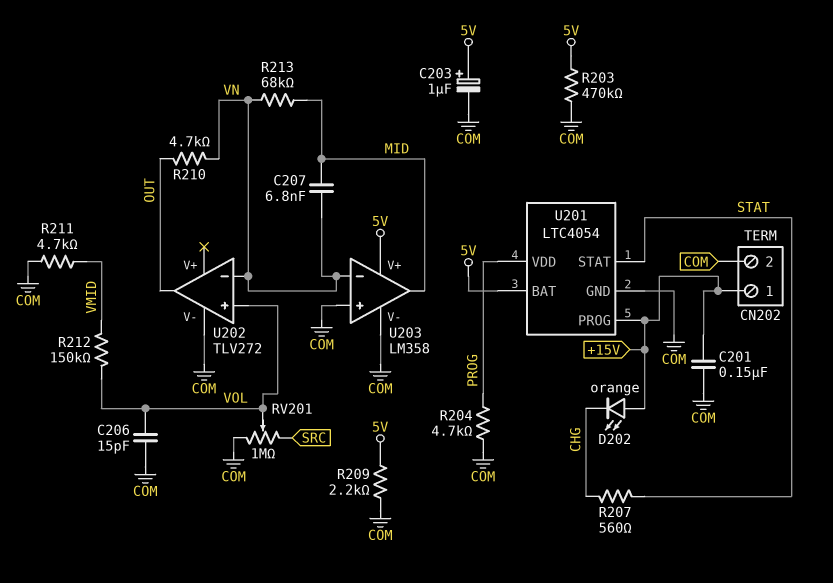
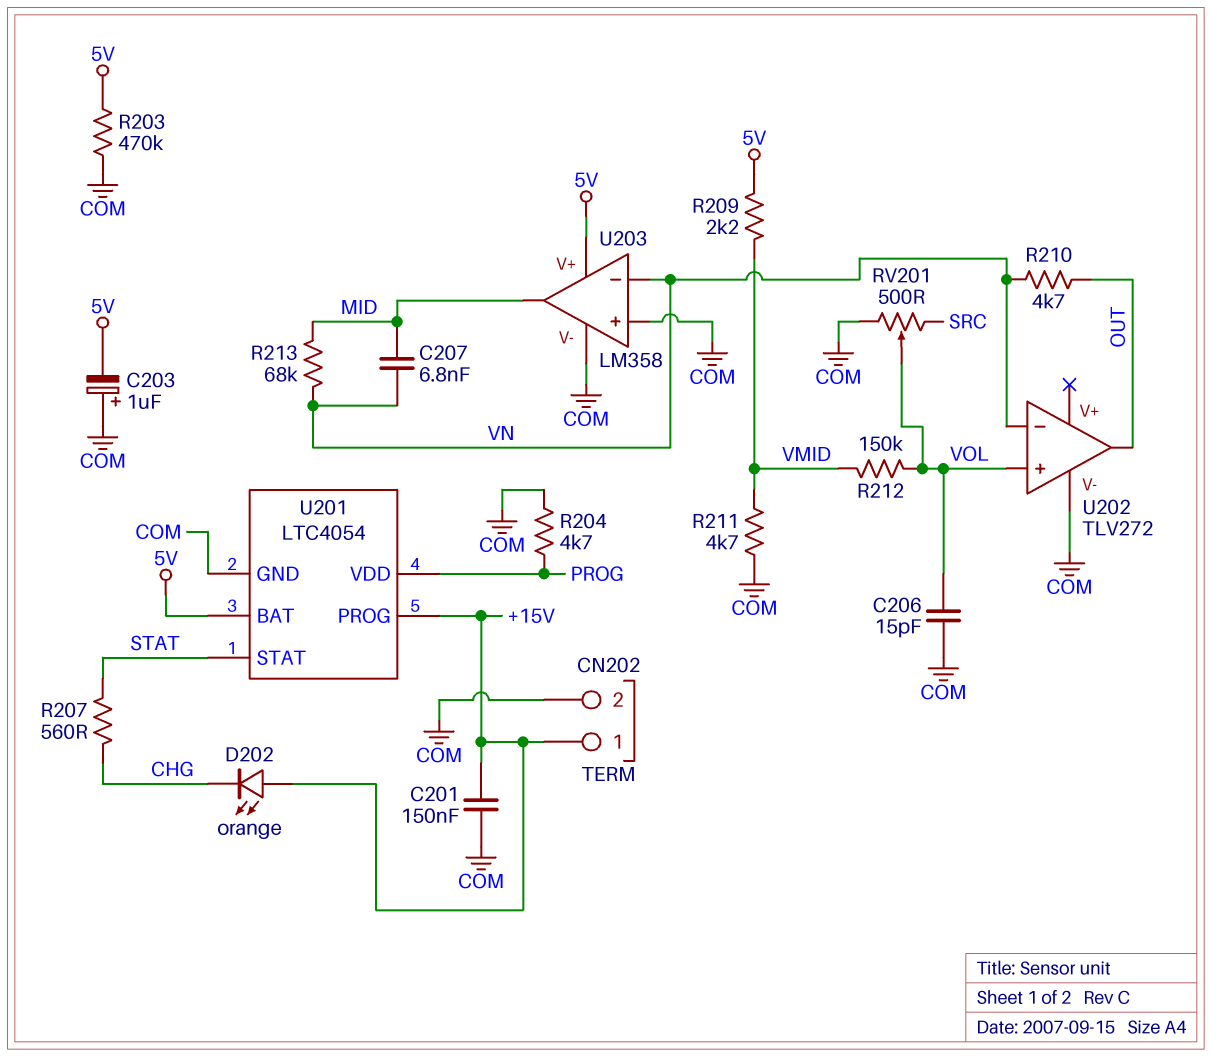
C203: 1uF (plus 5V, minus COM) -> 1uF (plus COM, minus 5V)
R209: 2.2k (5V, COM) -> 2.2k (5V, VMID)
RV201: 1M (COM, SRC, wiper VOL) -> 500 (COM, SRC, wiper VOL)

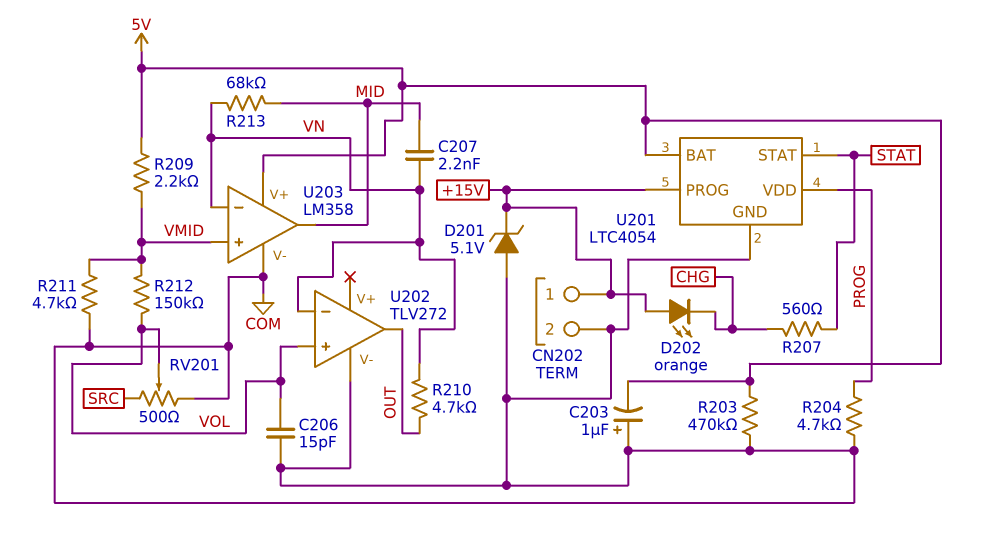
C201: 150nF (+15V, COM) -> none
C207: 6.8nF (MID, VN) -> 2.2nF (MID, VN)
D201: none -> zener 5.1V (A COM, K +15V)
U203 pin in+: COM -> VMID

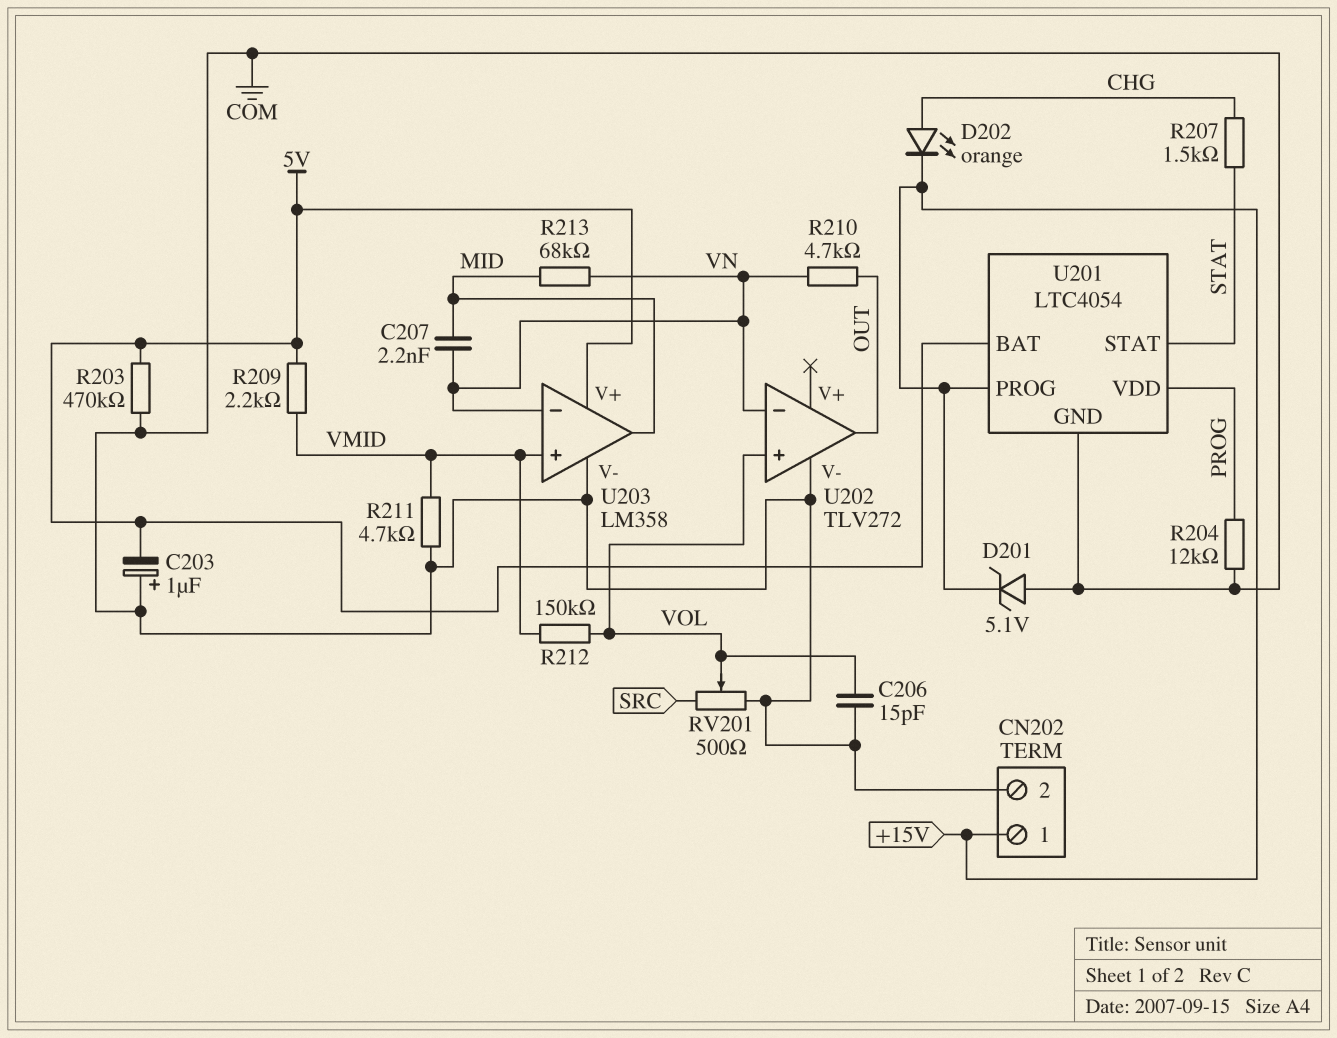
D202: LED orange (A +15V, K CHG) -> LED orange (A CHG, K +15V)
R204: 4.7k (COM, PROG) -> 12k (COM, PROG)
R207: 560 (CHG, STAT) -> 1.5k (CHG, STAT)

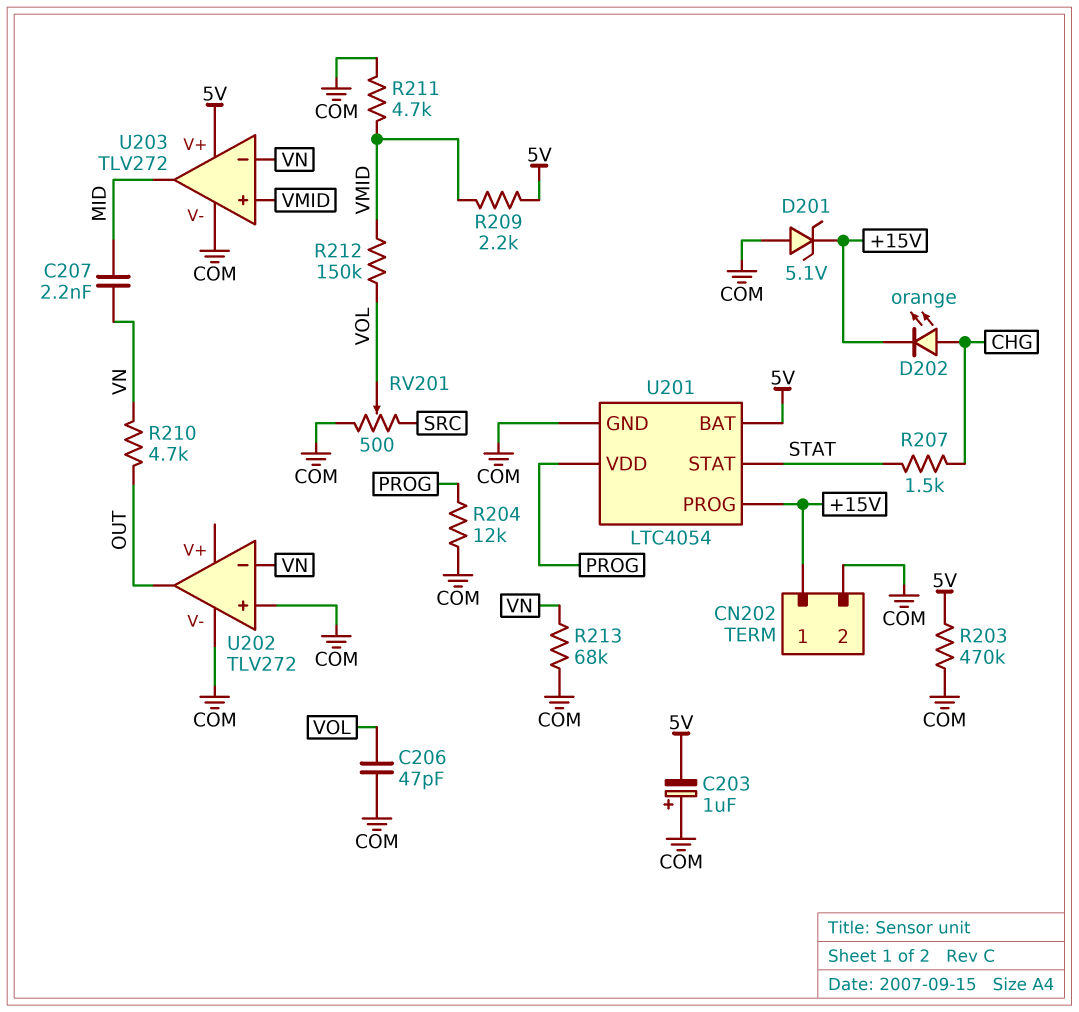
C206: 15pF (COM, VOL) -> 47pF (COM, VOL)
R213: 68k (MID, VN) -> 68k (COM, VN)
U202 pin in+: VOL -> COM
U203: LM358 -> TLV272

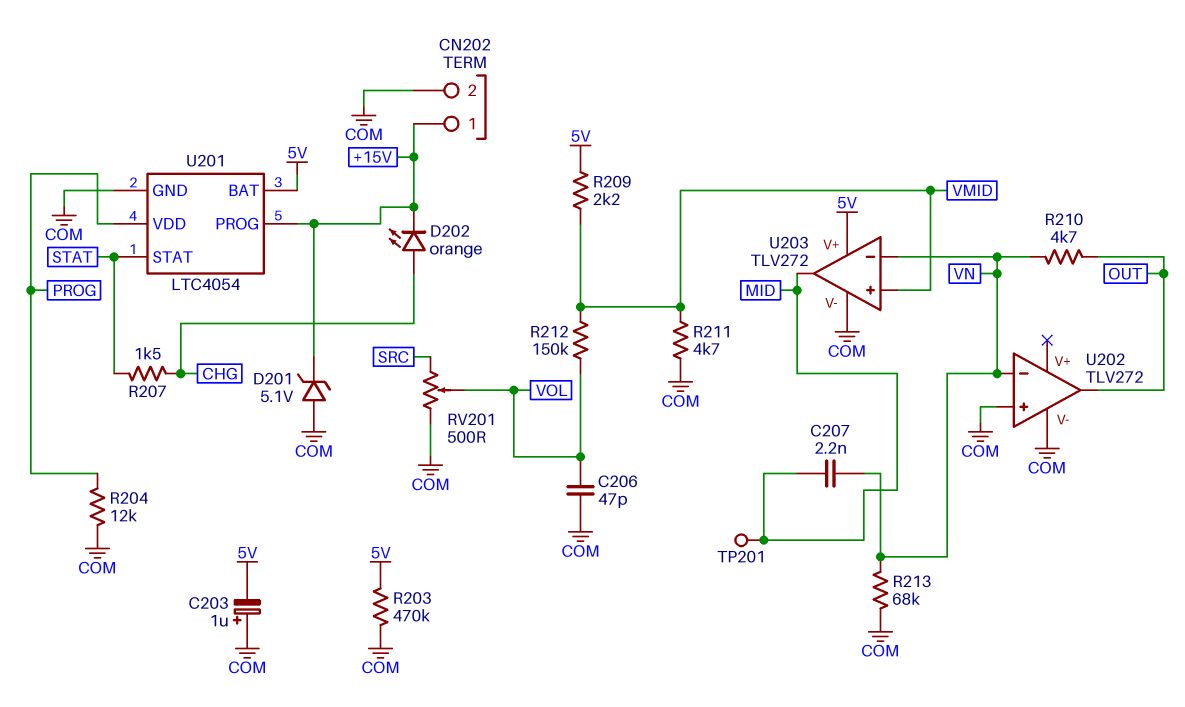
TP201: none -> test point (MID)

